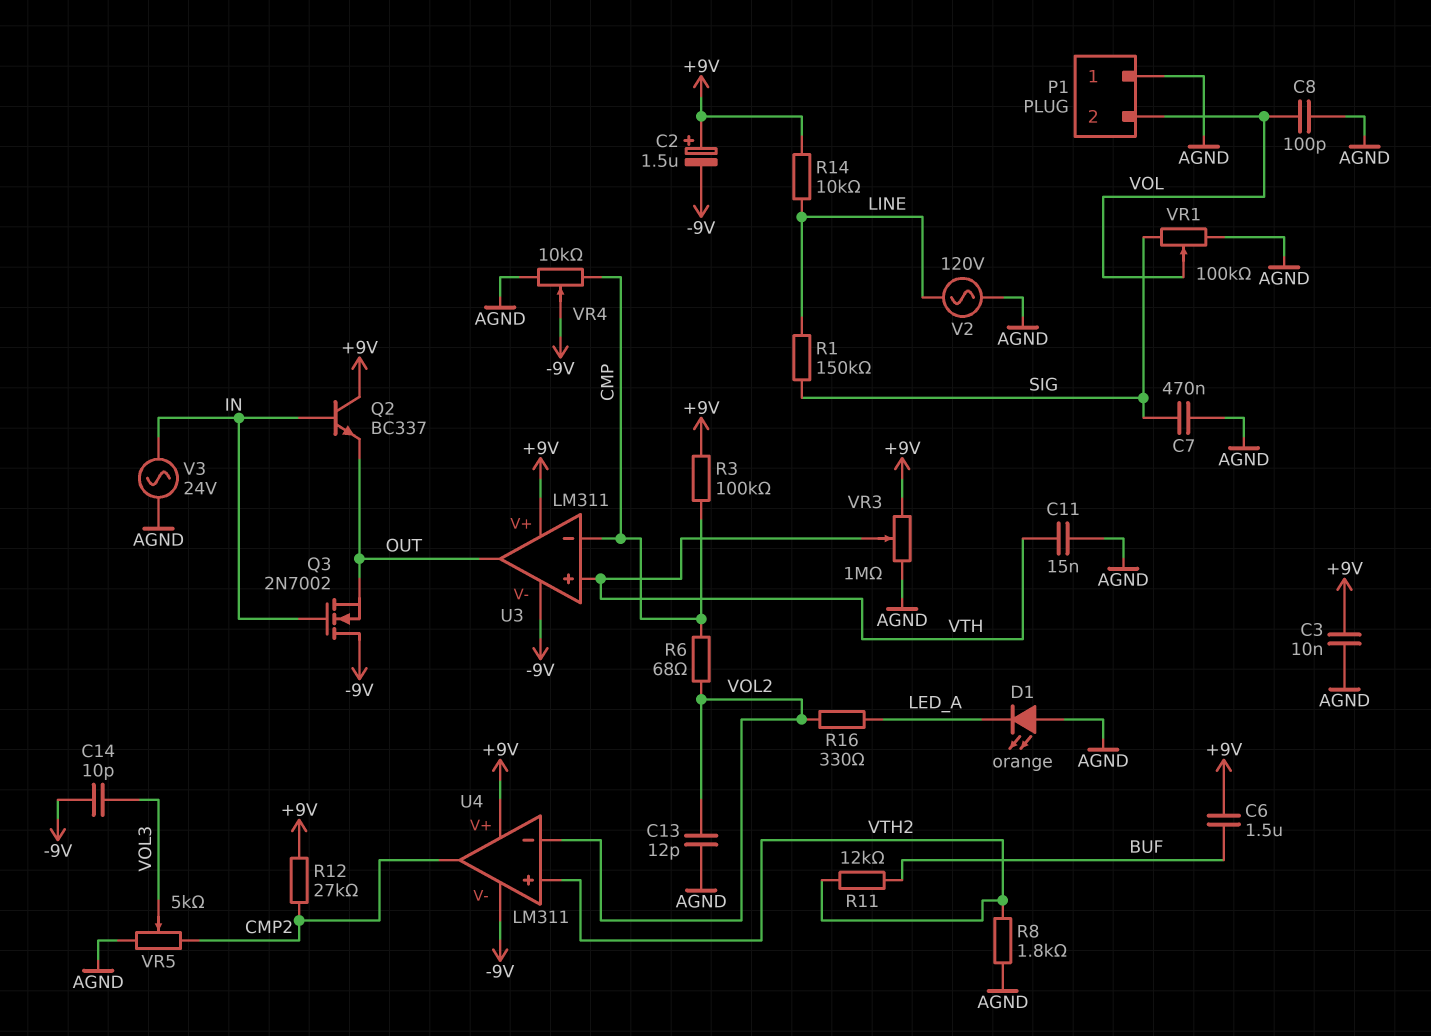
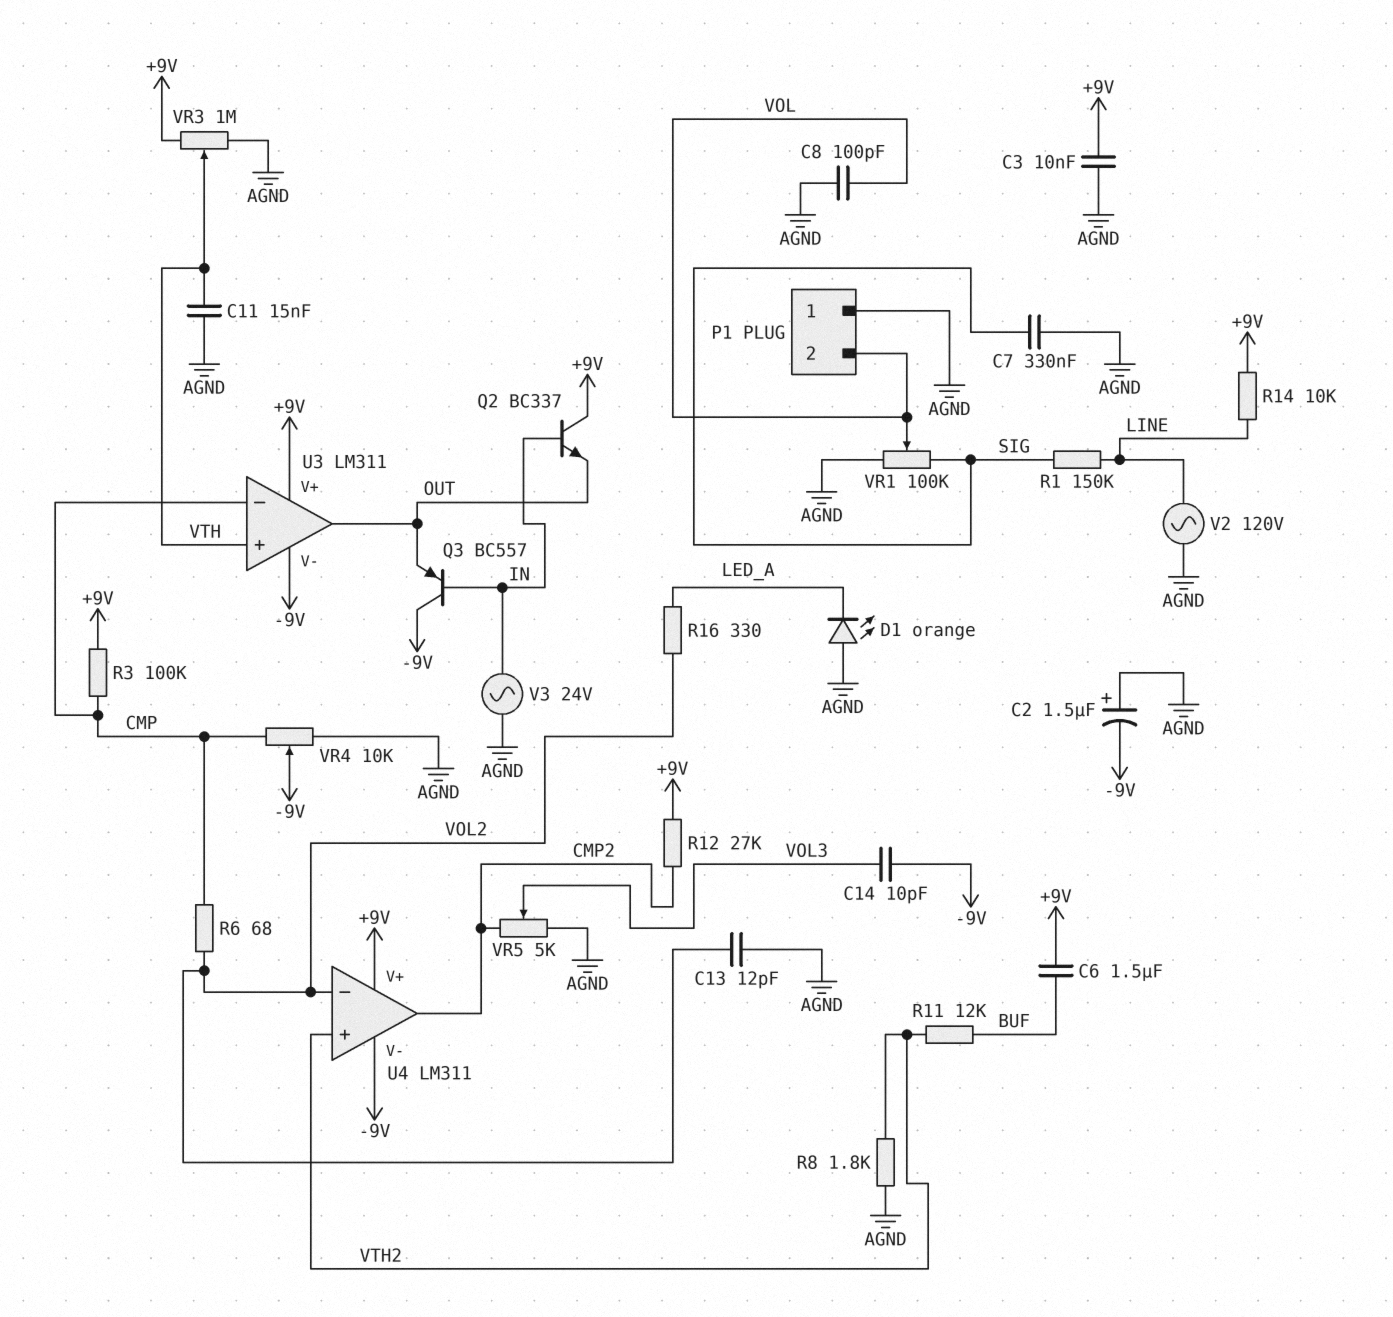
C2: 1.5uF (plus +9V, minus -9V) -> 1.5uF (plus AGND, minus -9V)
C7: 470nF (AGND, SIG) -> 330nF (AGND, SIG)
Q3: NMOS 2N7002 (G IN, D -9V, S OUT) -> PNP BC557 (B IN, C -9V, E OUT)

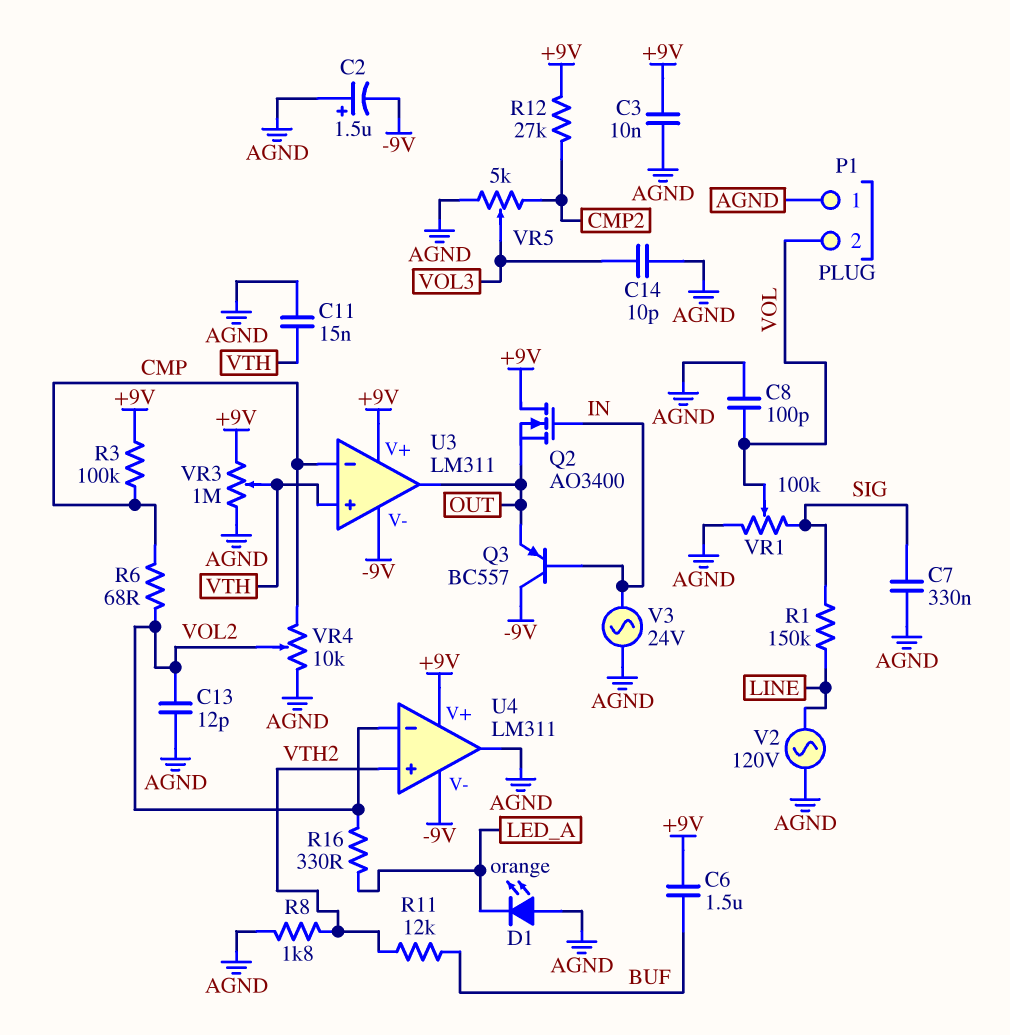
C14: 10pF (-9V, VOL3) -> 10pF (AGND, VOL3)
Q2: NPN BC337 (B IN, C +9V, E OUT) -> NMOS AO3400 (G IN, D +9V, S OUT)
R14: 10k (+9V, LINE) -> none
U4 pin out: CMP2 -> AGND
VR4: 10k (AGND, CMP, wiper -9V) -> 10k (AGND, CMP, wiper VOL2)

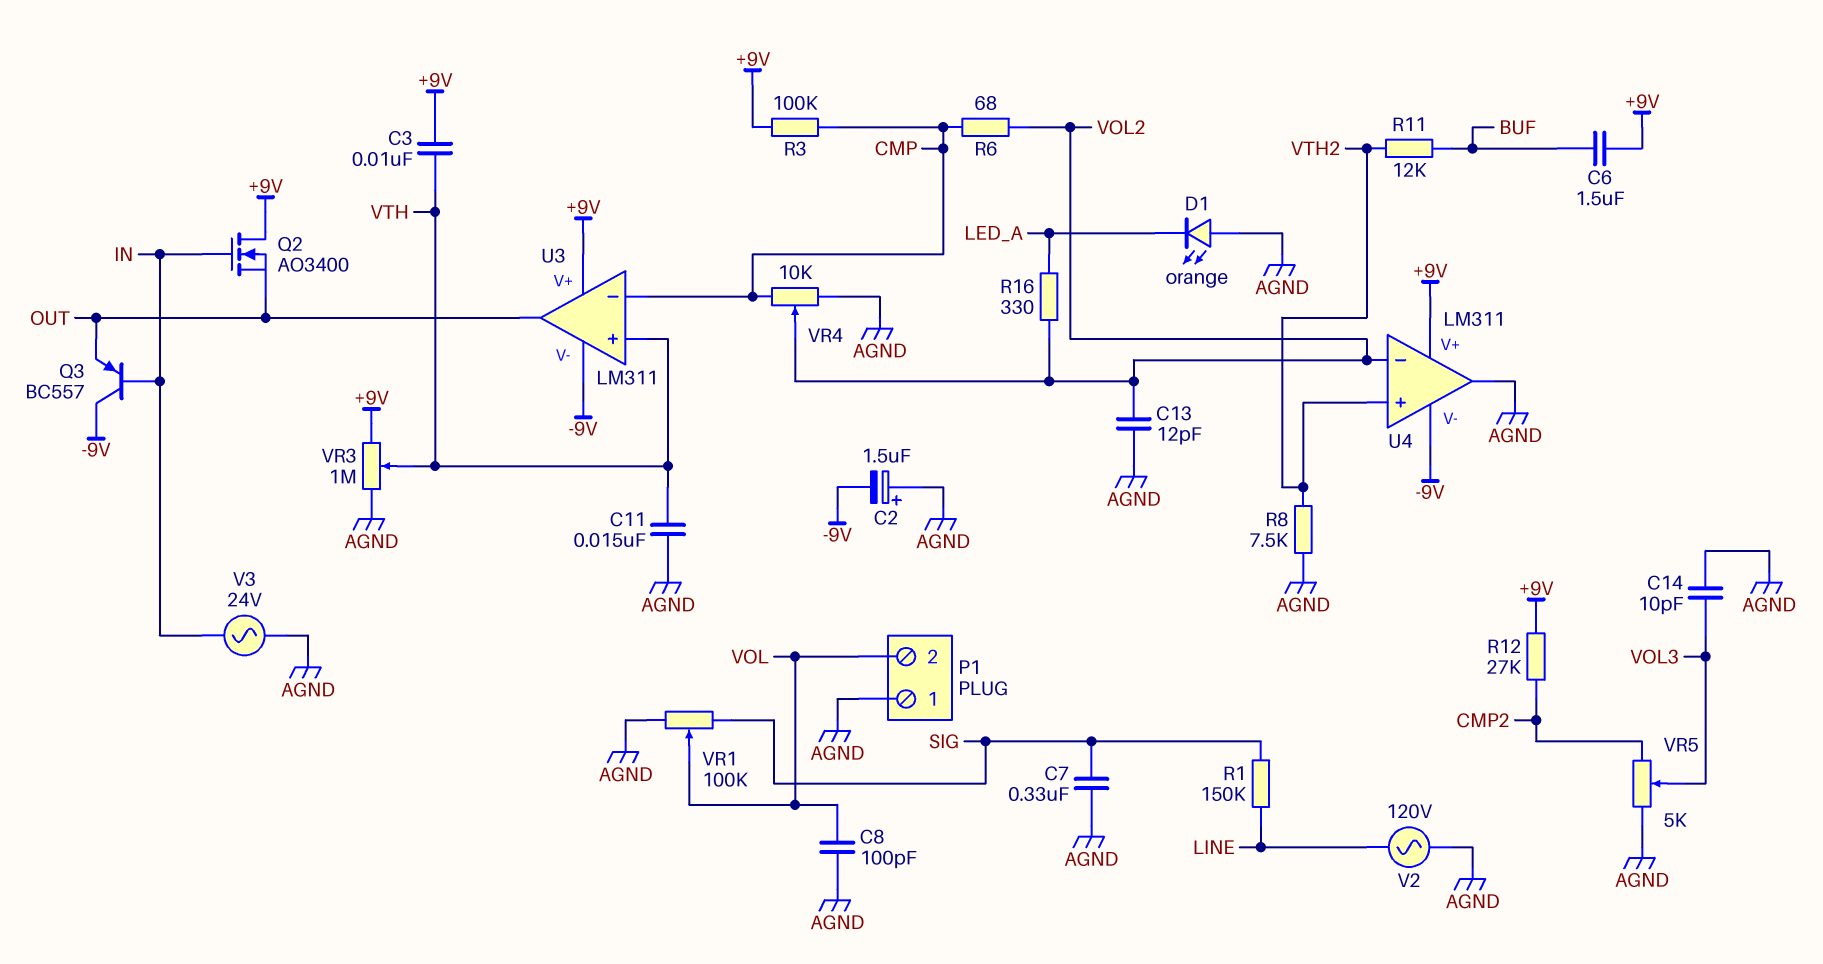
C3: 10nF (+9V, AGND) -> 10nF (+9V, VTH)
R8: 1.8k (AGND, VTH2) -> 7.5k (AGND, VTH2)

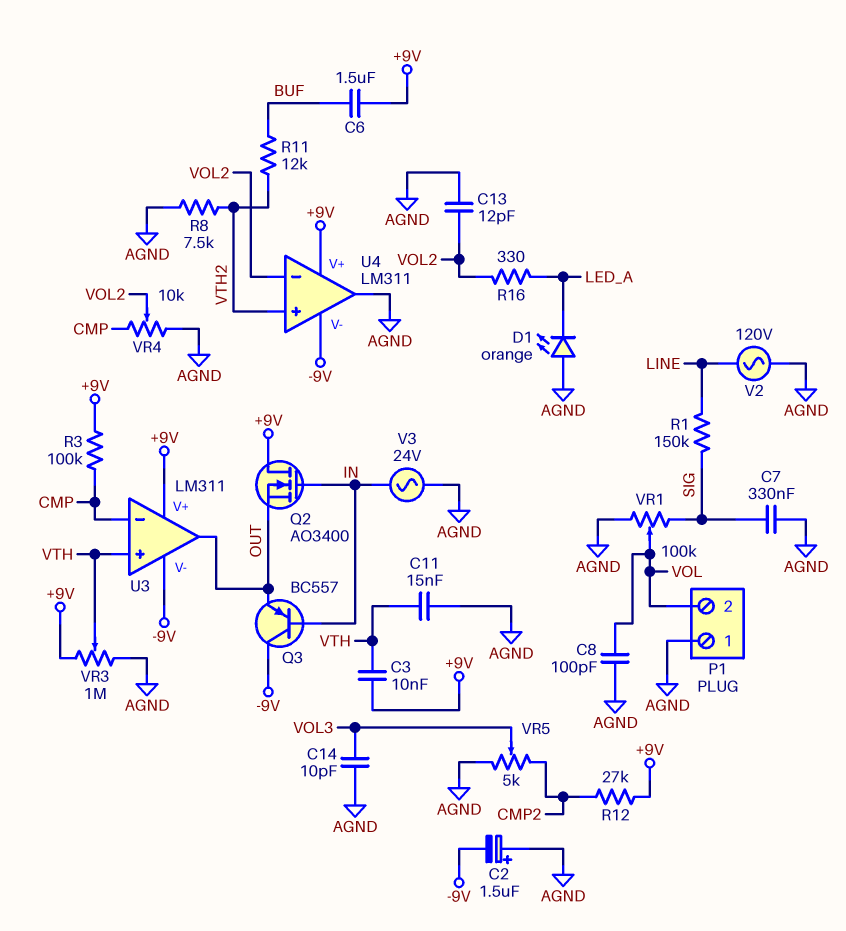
R6: 68 (CMP, VOL2) -> none

